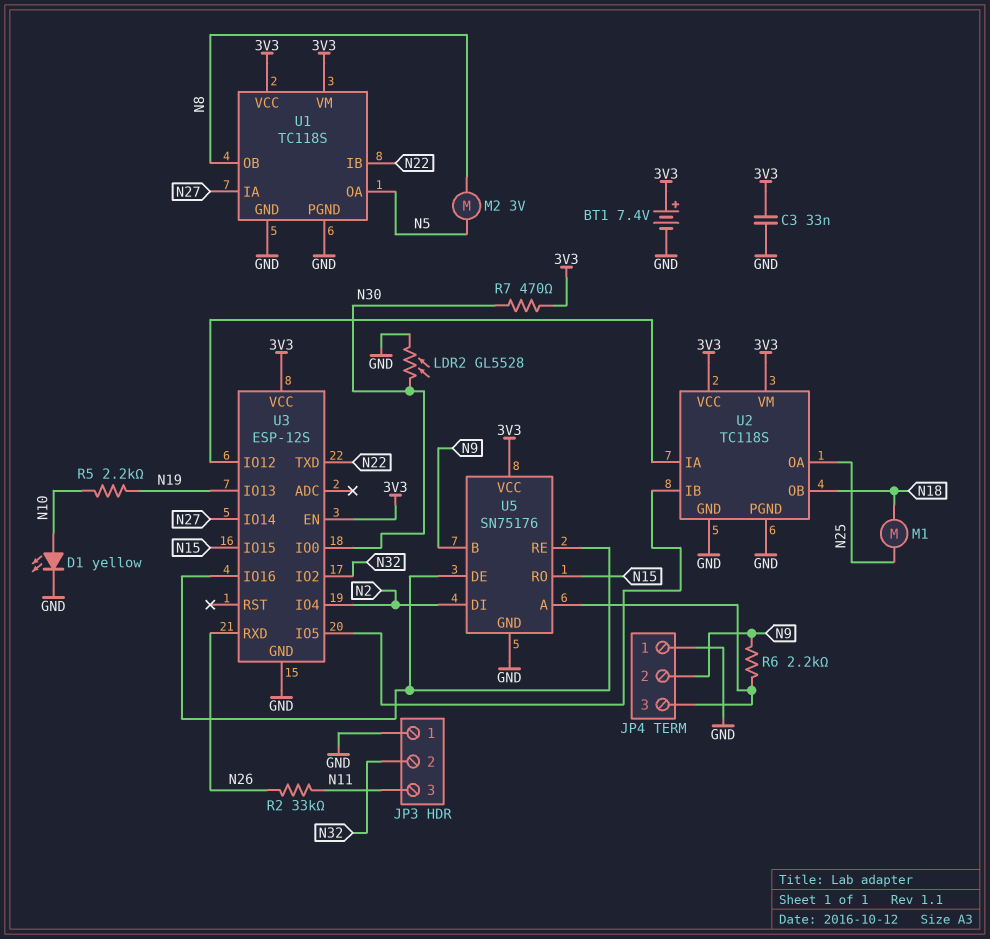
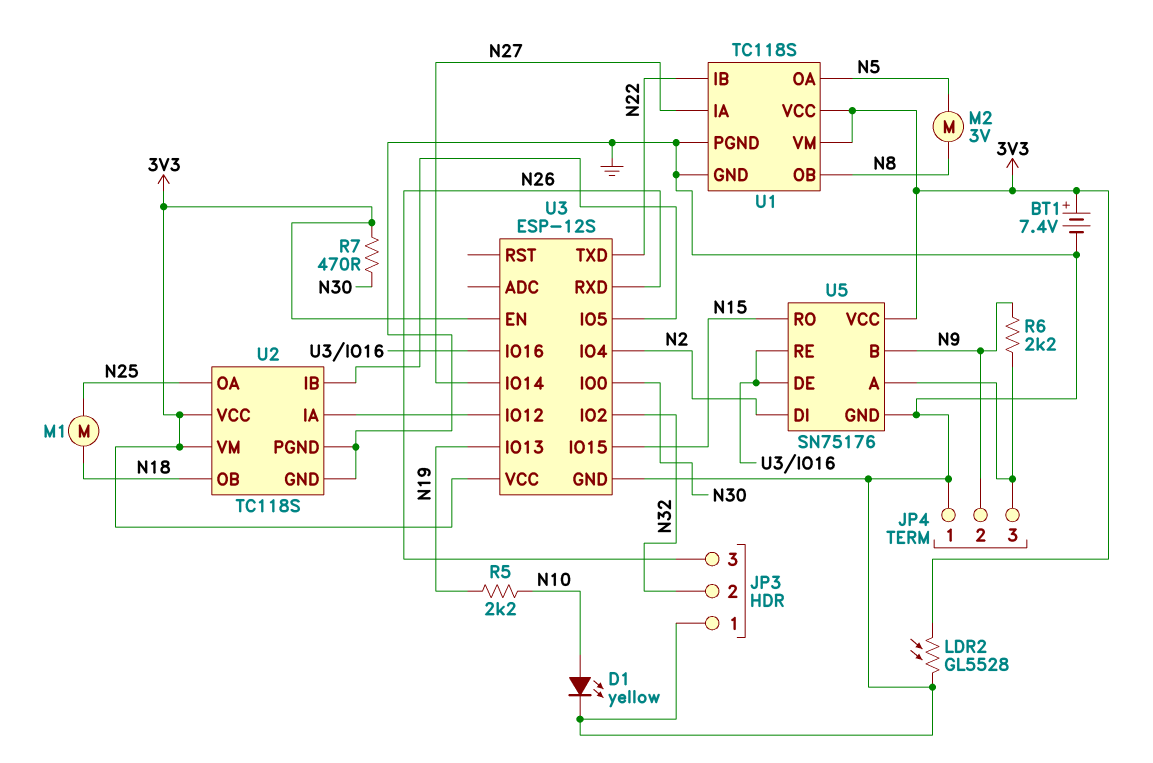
C3: 33nF (3V3, GND) -> none
JP3 pin 3: N11 -> N26
LDR2: GL5528 (GND, N30) -> GL5528 (3V3, GND)
R2: 33k (N11, N26) -> none

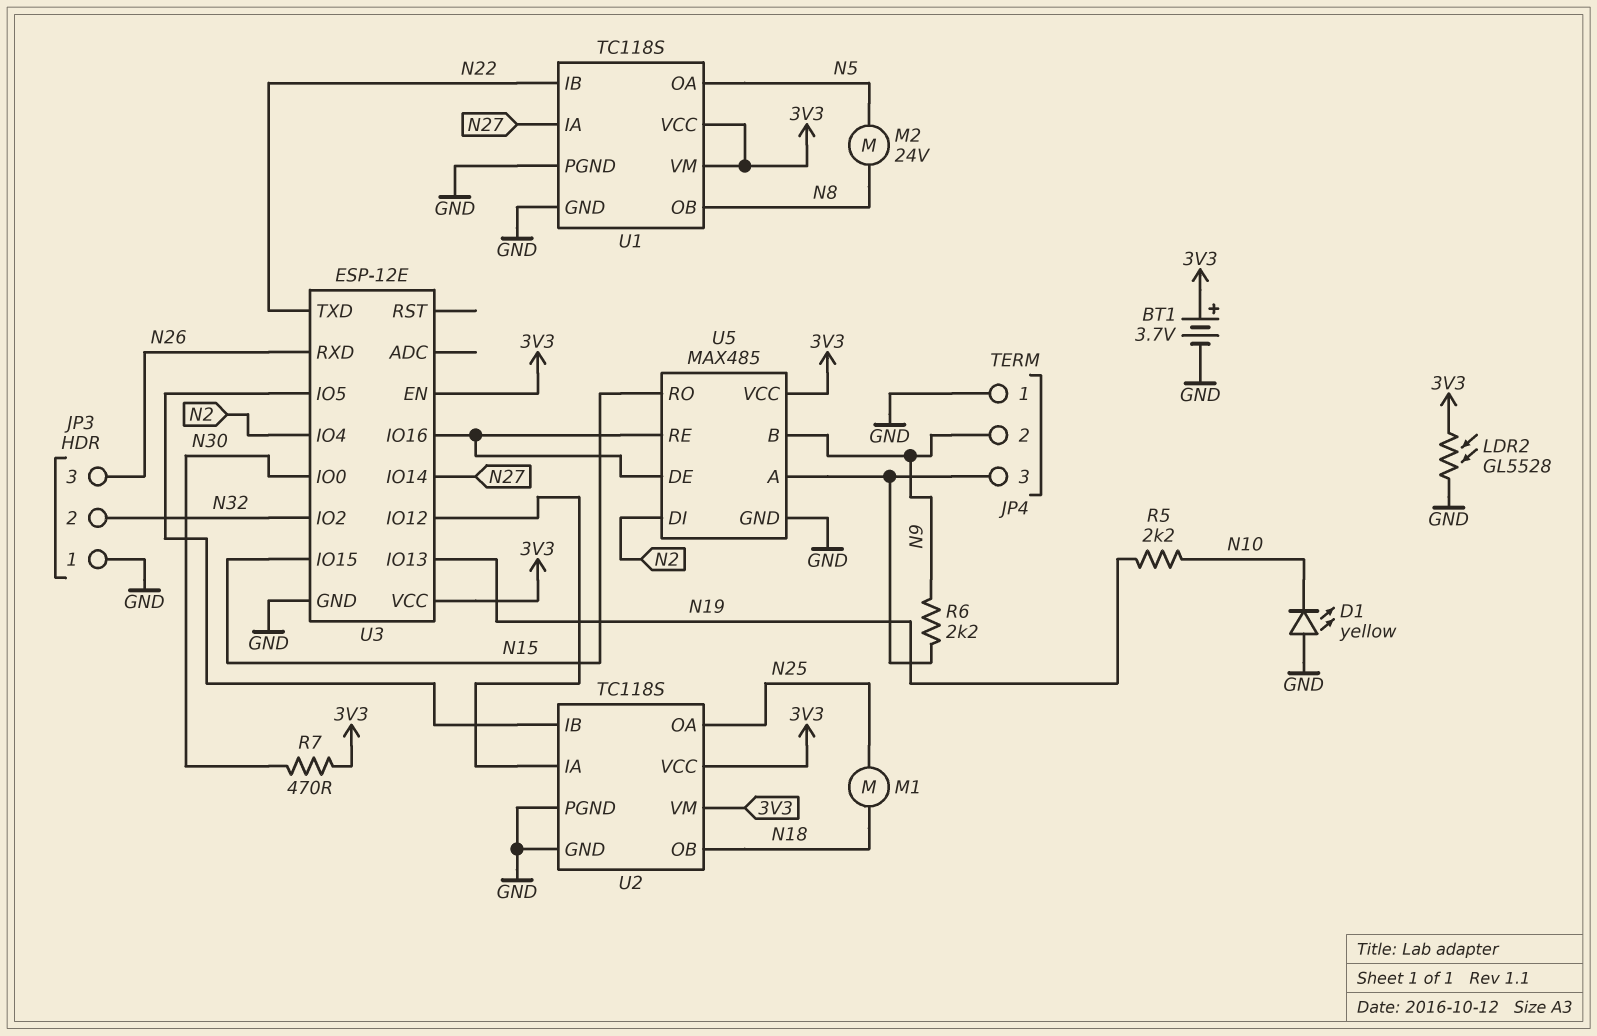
BT1: 7.4V (plus 3V3, minus GND) -> 3.7V (plus 3V3, minus GND)
D1: LED yellow (A N10, K GND) -> LED yellow (A GND, K N10)
M2: motor 3V (N5, N8) -> motor 24V (N5, N8)
U3: ESP-12S -> ESP-12E
U5: SN75176 -> MAX485

